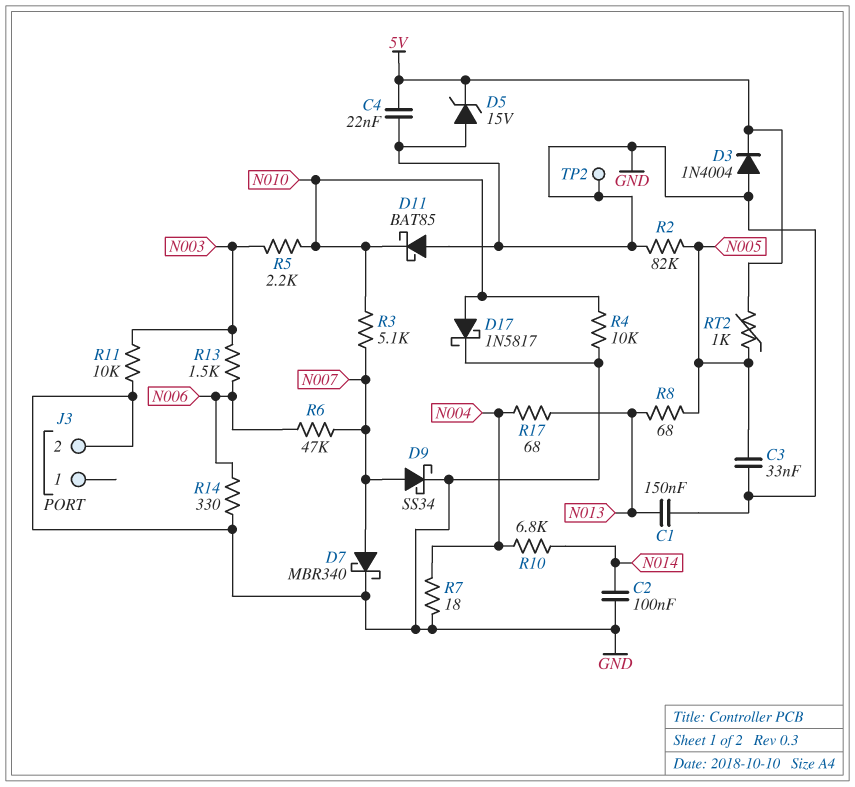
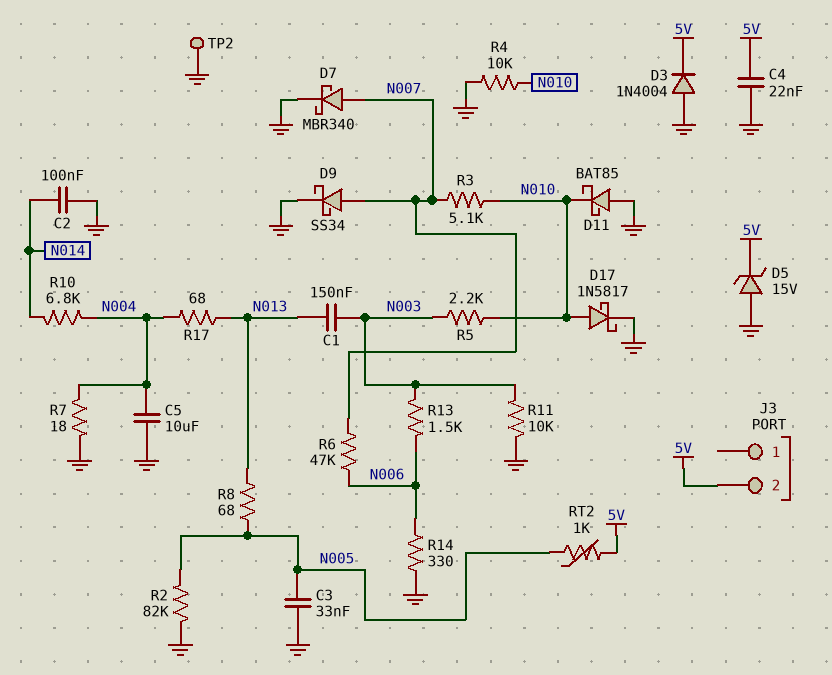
C1: 150nF (GND, N013) -> 150nF (N003, N013)
C5: none -> 10uF (GND, N004)
J3 pin 2: GND -> 5V

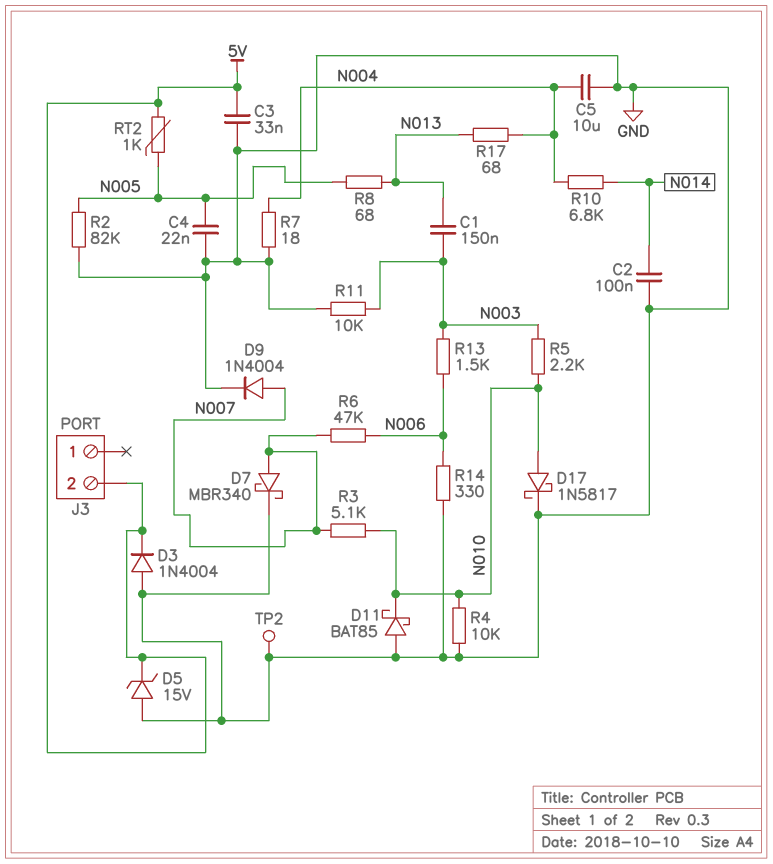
C3: 33nF (GND, N005) -> 33nF (5V, GND)
C4: 22nF (5V, GND) -> 22nF (GND, N005)
D9: schottky SS34 (A N007, K GND) -> diode 1N4004 (A N007, K GND)

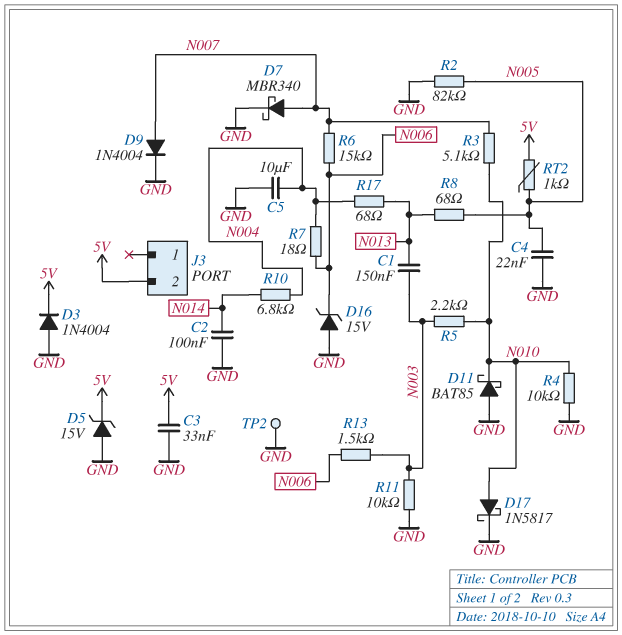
D16: none -> zener 15V (A GND, K N006)
R6: 47k (N006, N007) -> 15k (N006, N007)
R7: 18 (GND, N004) -> 18 (N004, N006)
R14: 330 (GND, N006) -> none

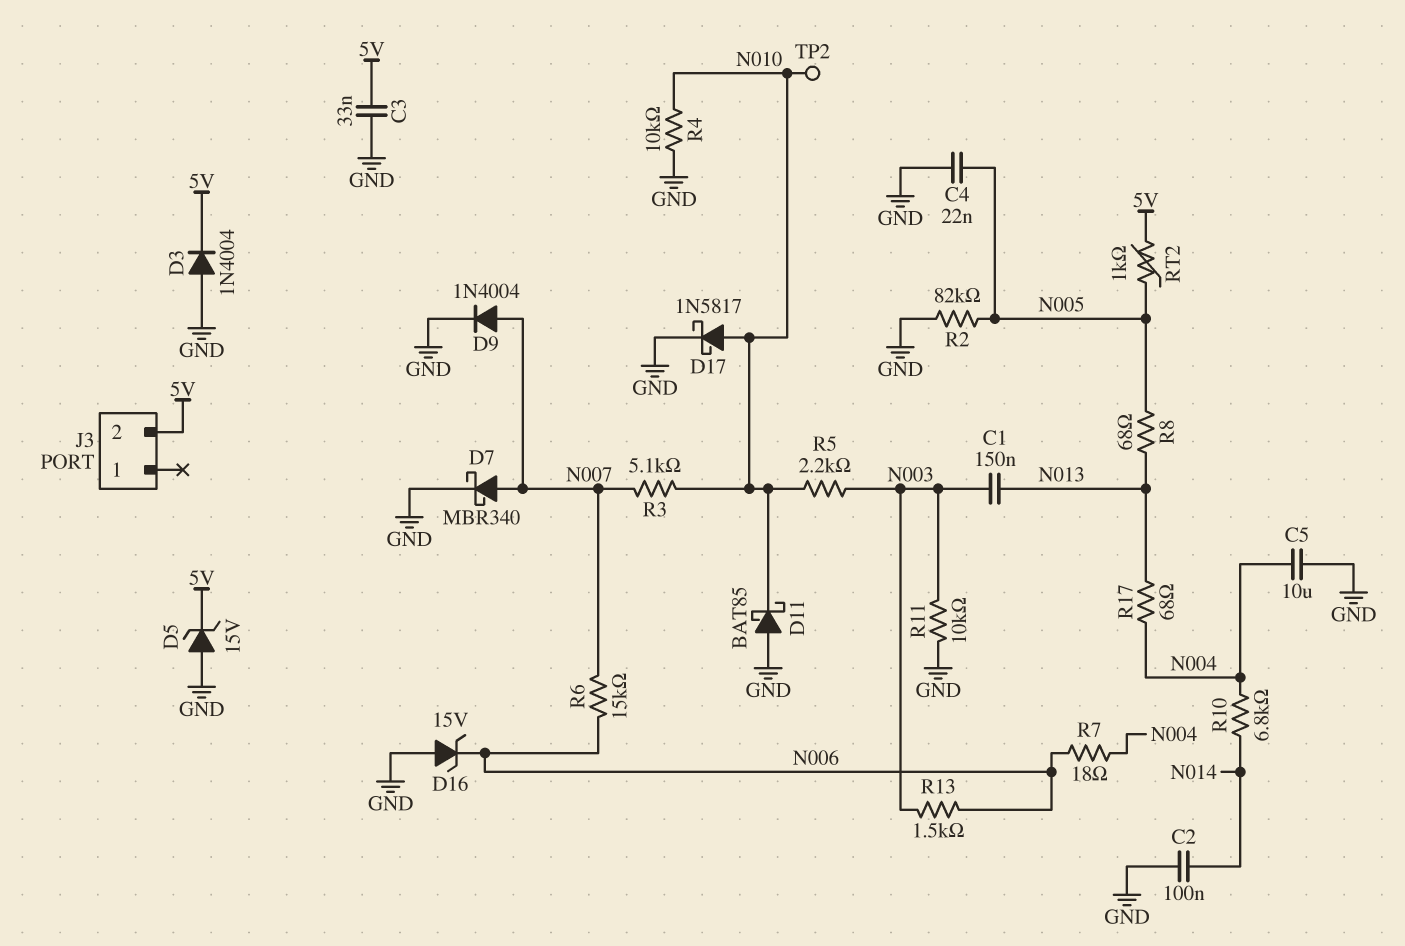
TP2: test point (GND) -> test point (N010)

